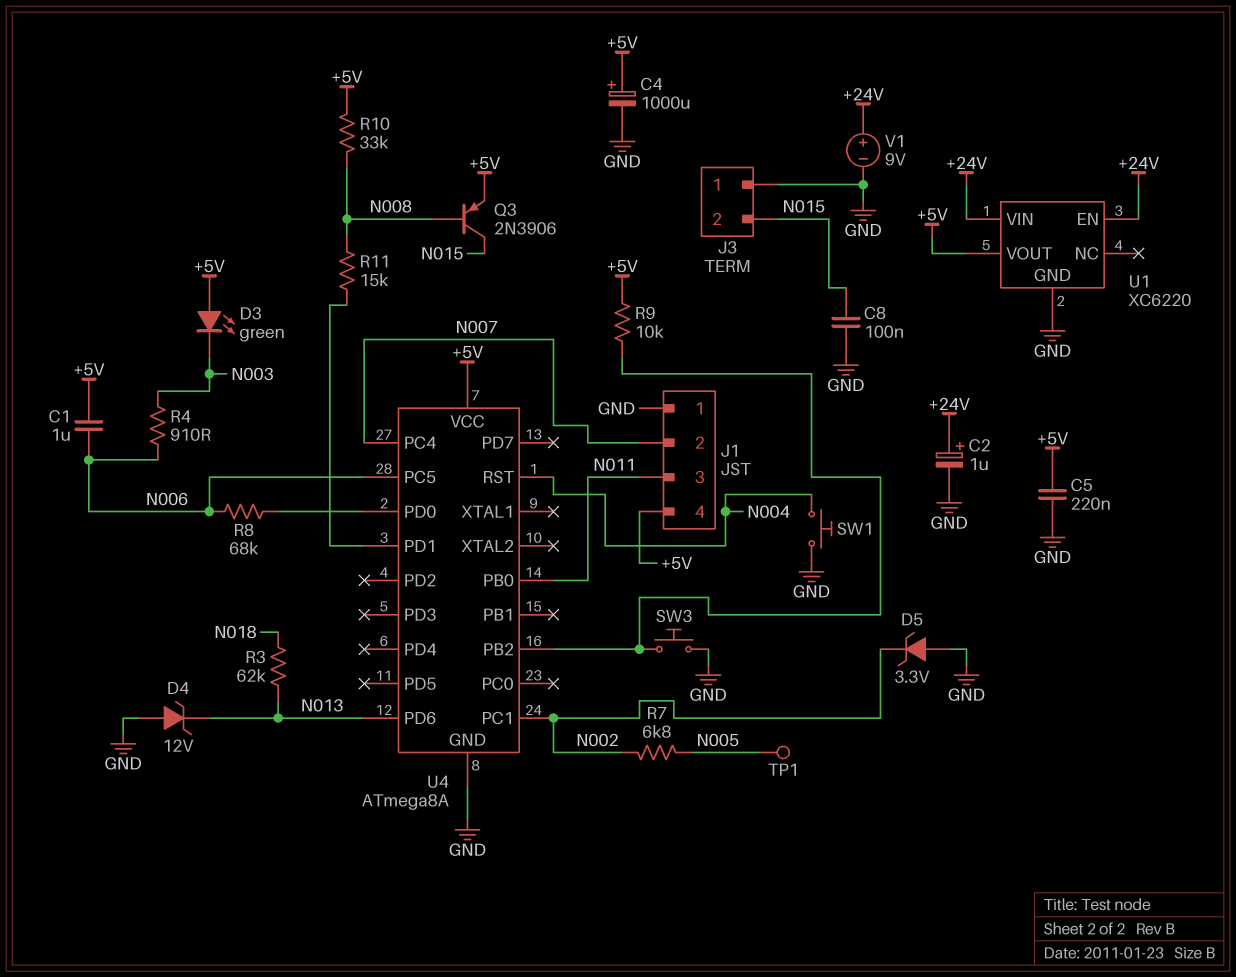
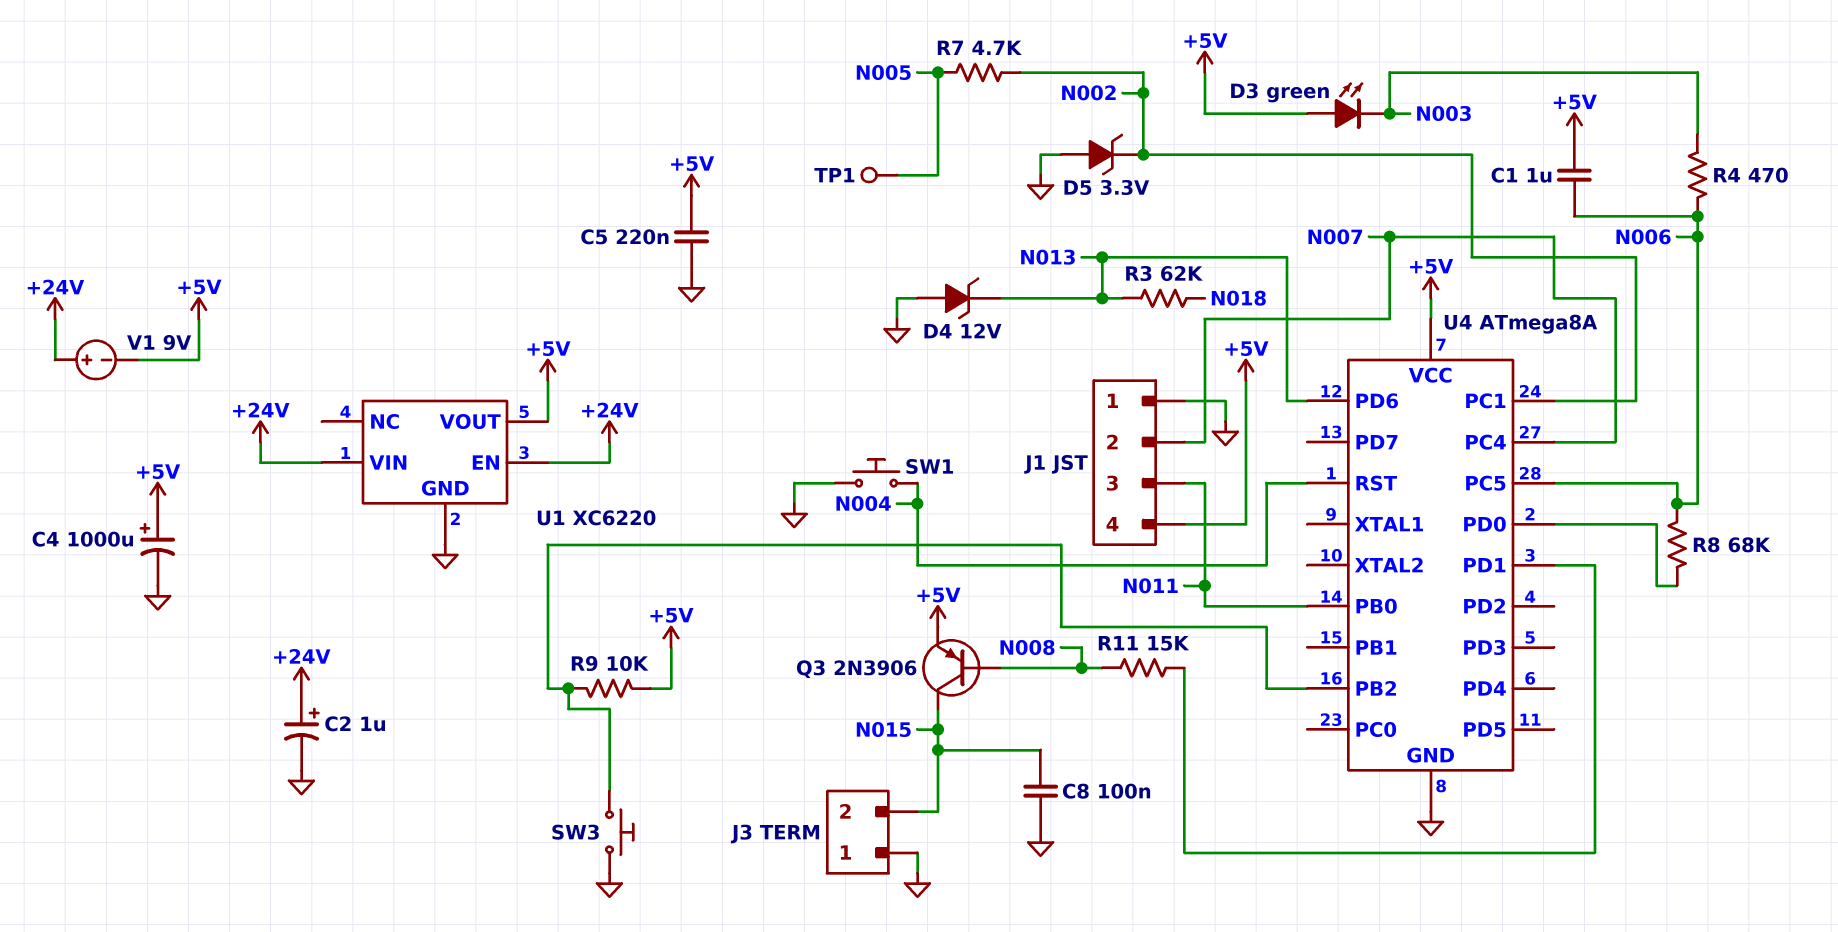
R4: 910 (N003, N006) -> 470 (N003, N006)
R7: 6.8k (N002, N005) -> 4.7k (N002, N005)
R10: 33k (+5V, N008) -> none
V1: 9V (plus +24V, minus GND) -> 9V (plus +24V, minus +5V)

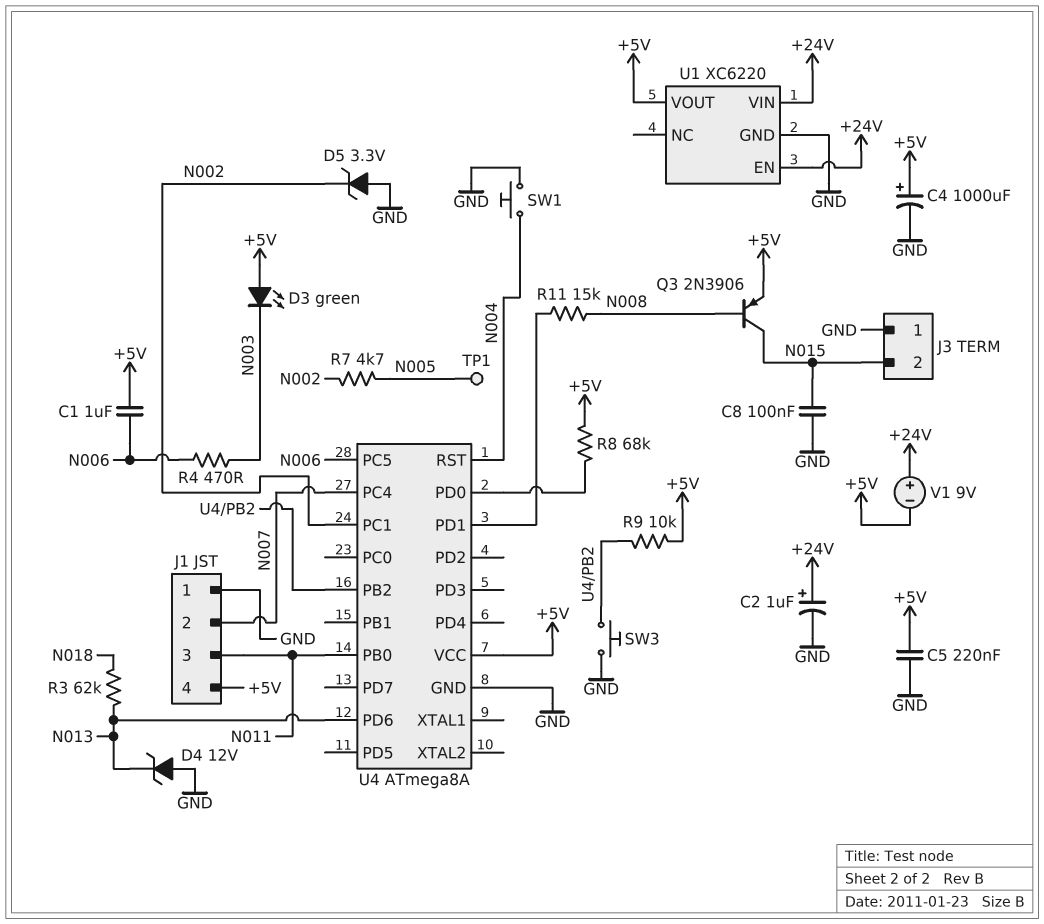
R8: 68k (N006, U4/PD0) -> 68k (+5V, U4/PD0)

